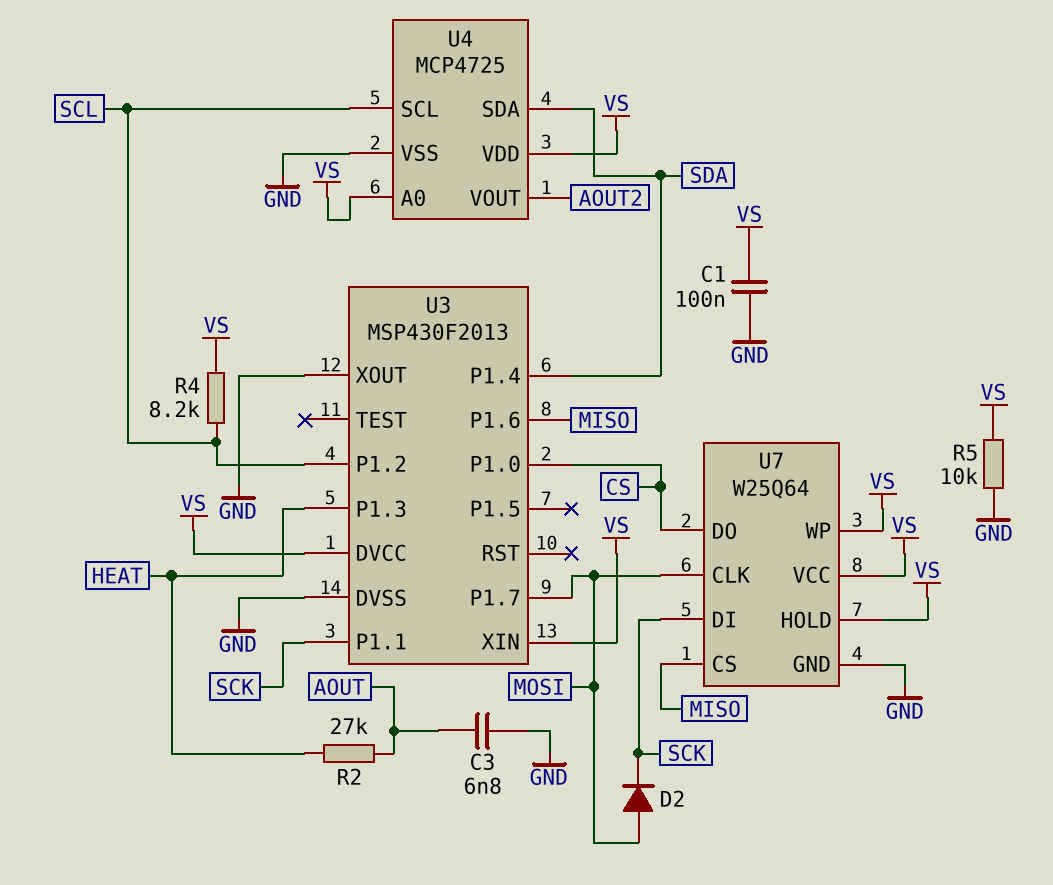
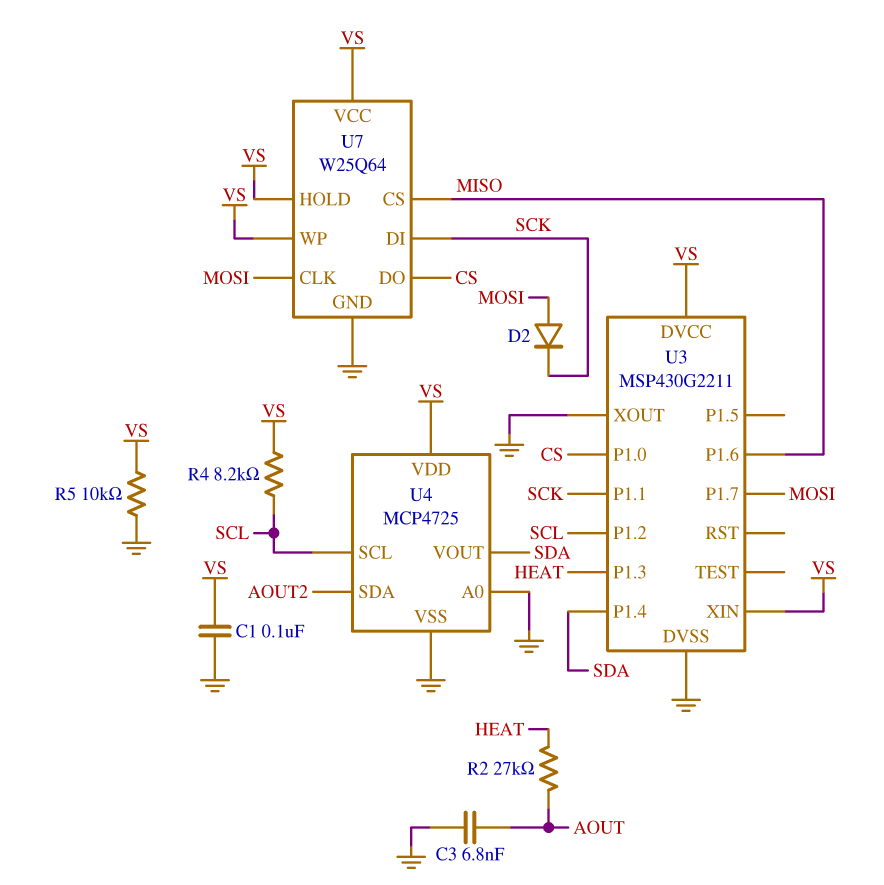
U3: MSP430F2013 -> MSP430G2211
U4 pin A0: VS -> GND
U4 pin SDA: SDA -> AOUT2
U4 pin VOUT: AOUT2 -> SDA

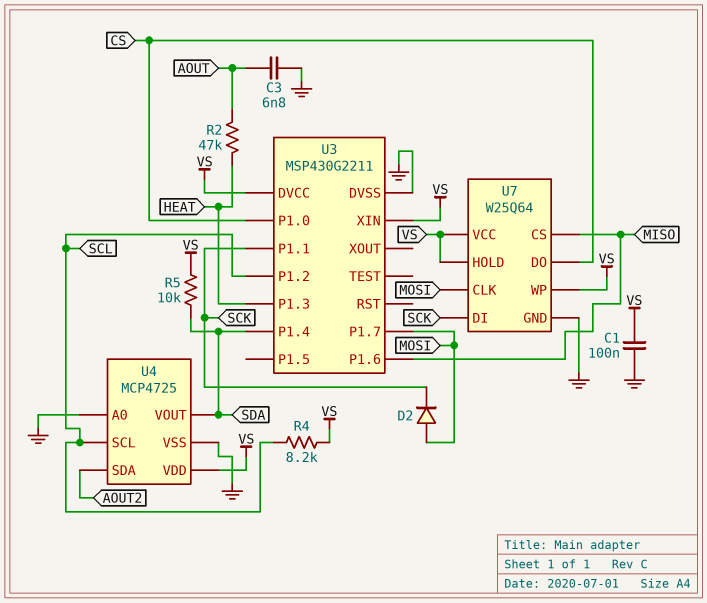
R2: 27k (AOUT, HEAT) -> 47k (AOUT, HEAT)
R5: 10k (GND, VS) -> 10k (SDA, VS)
U3 pin XOUT: GND -> none

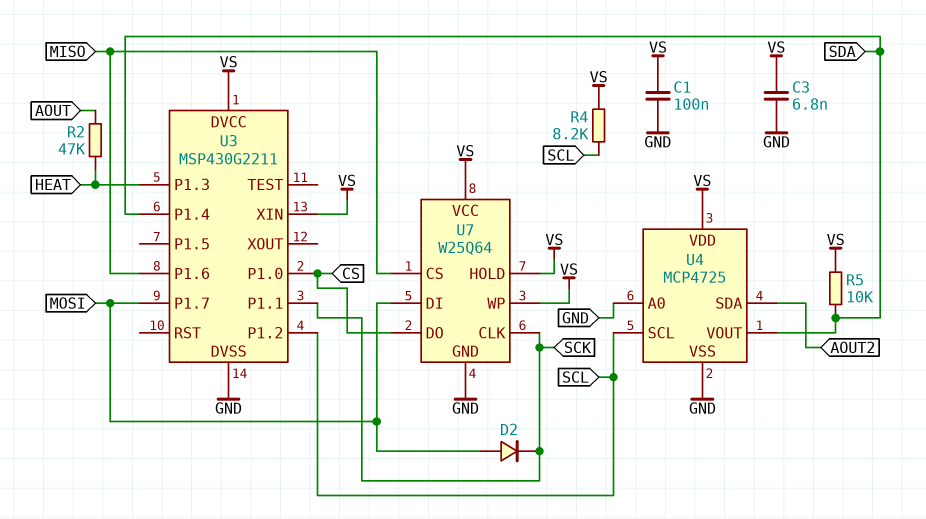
C3: 6.8nF (AOUT, GND) -> 6.8nF (GND, VS)
U7 pin CLK: MOSI -> SCK
U7 pin DI: SCK -> MOSI

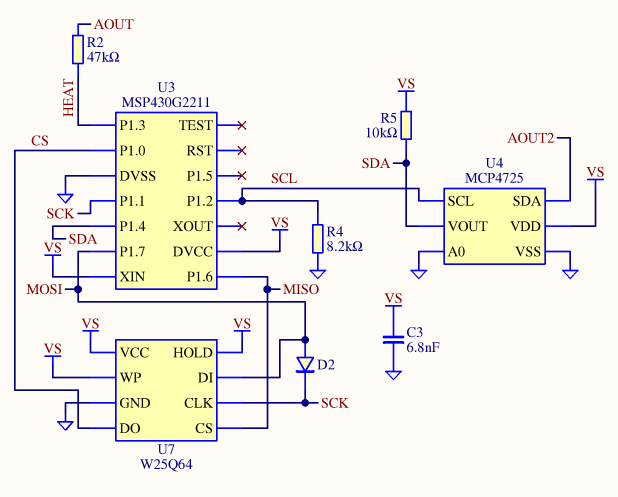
C1: 100nF (GND, VS) -> none
R4: 8.2k (SCL, VS) -> 8.2k (GND, SCL)

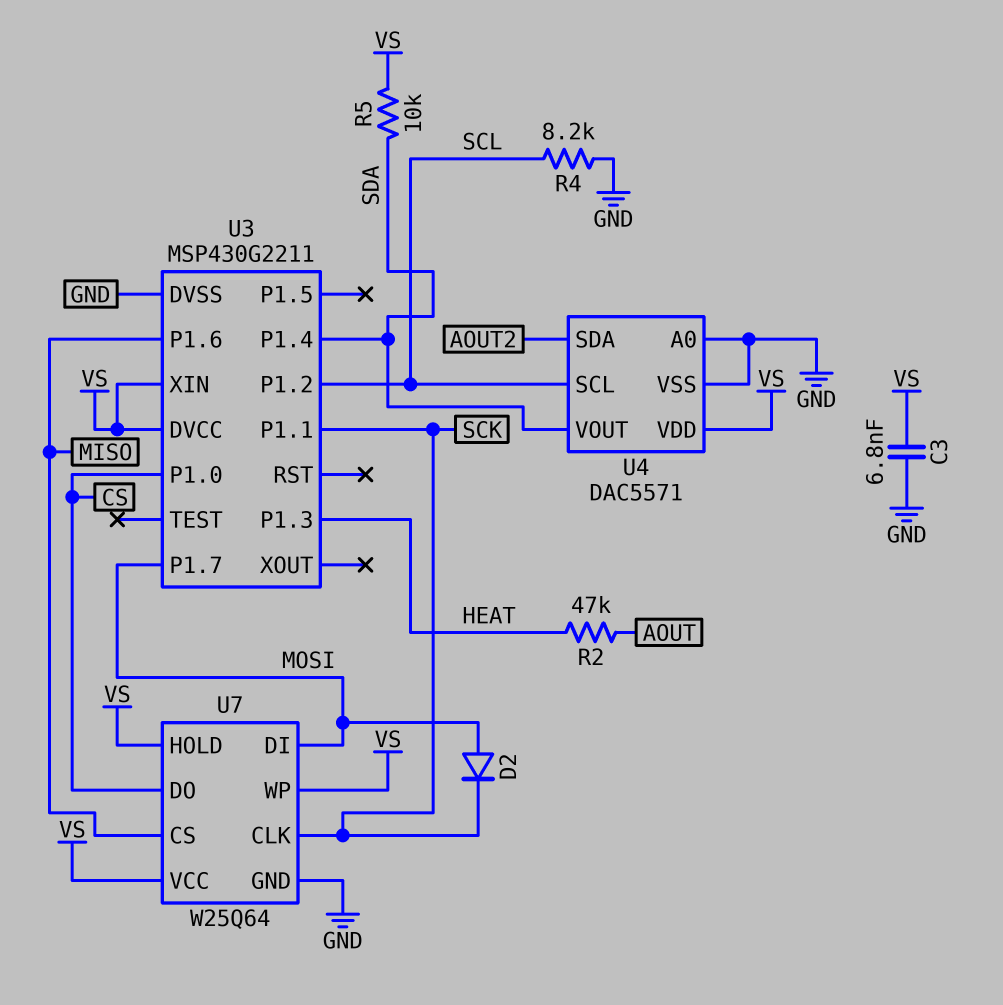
U4: MCP4725 -> DAC5571

